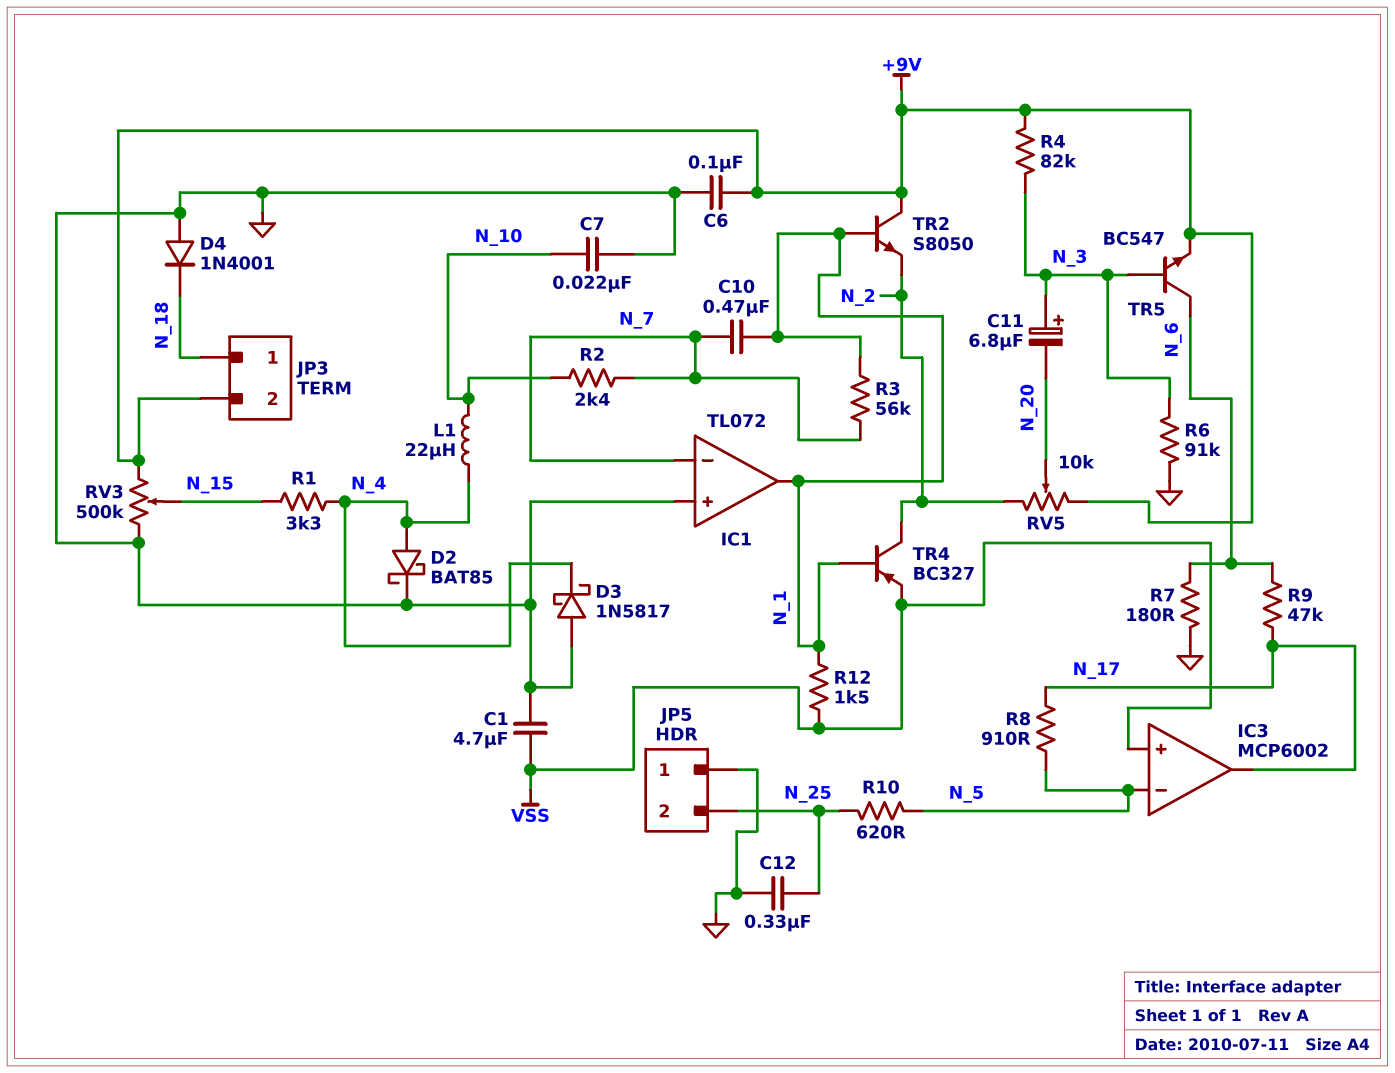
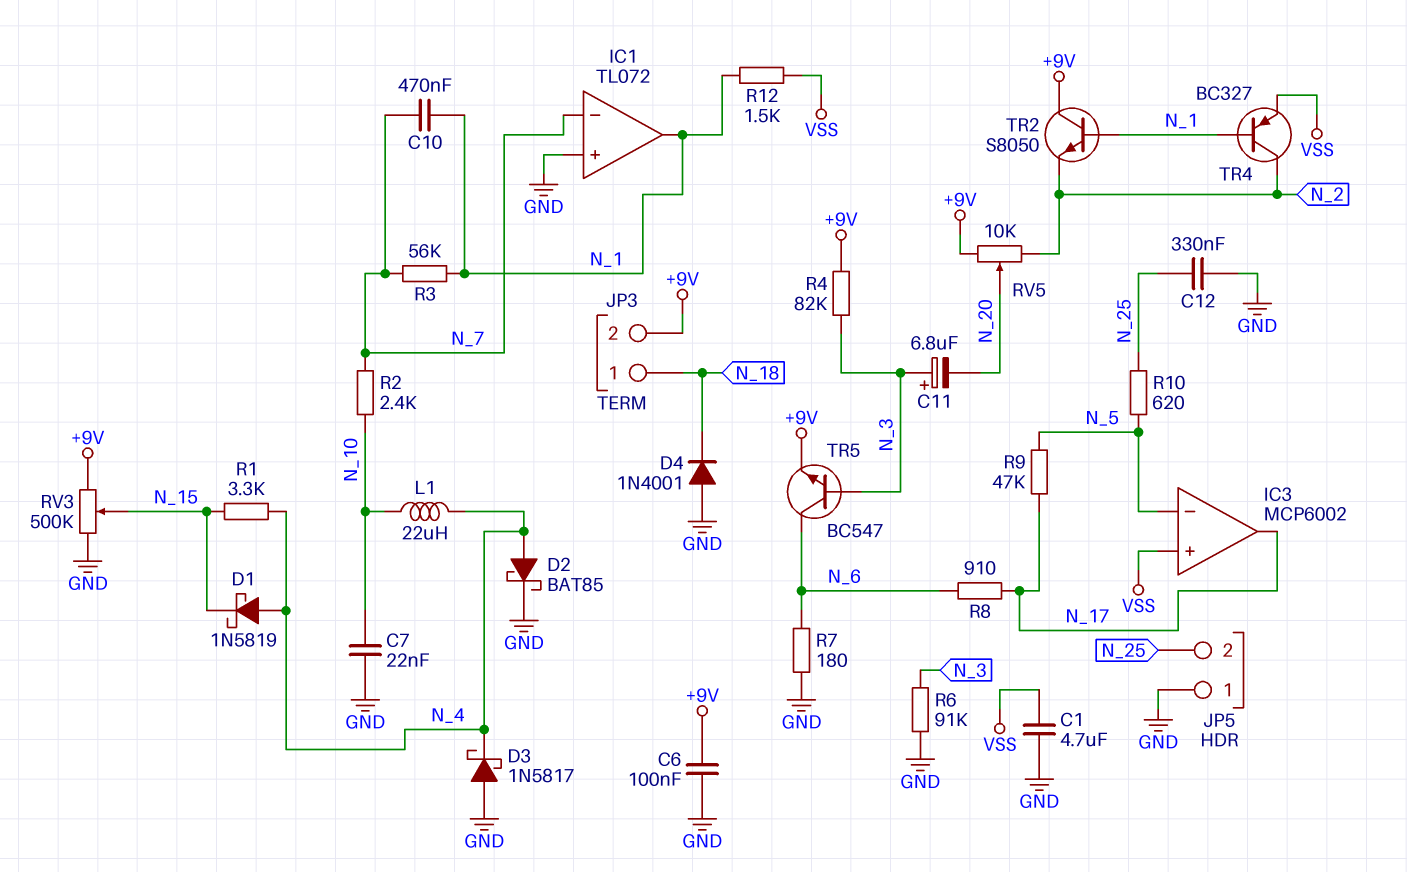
D1: none -> schottky 1N5819 (A N_4, K N_15)
R8: 910 (N_5, N_17) -> 910 (N_6, N_17)
R9: 47k (N_6, N_17) -> 47k (N_5, N_17)

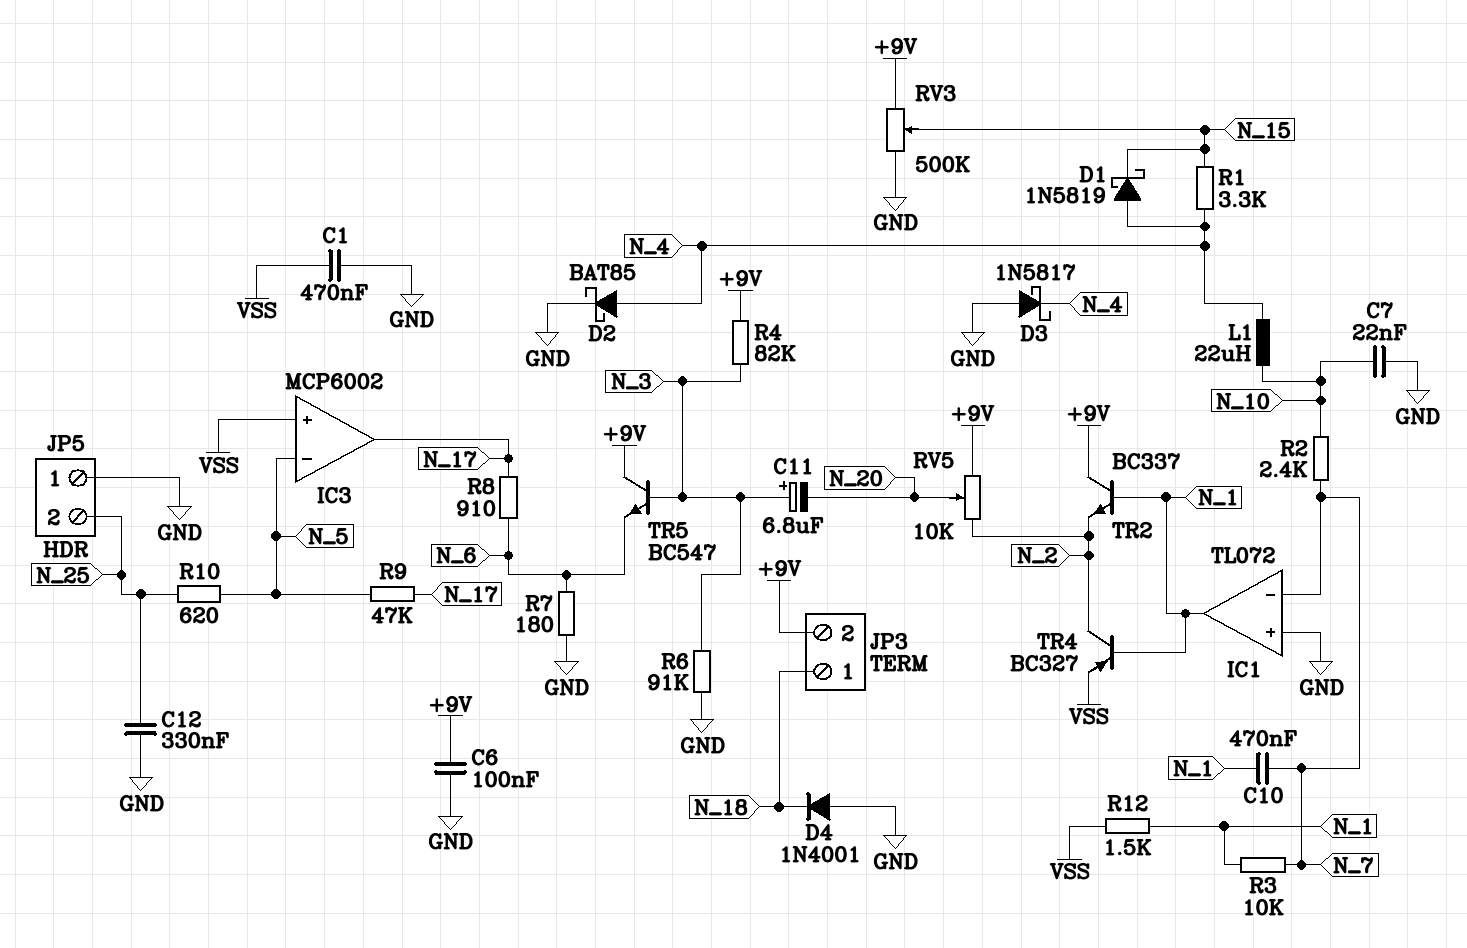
C1: 4.7uF (GND, VSS) -> 470nF (GND, VSS)
R3: 56k (N_1, N_7) -> 10k (N_1, N_7)
TR2: NPN S8050 (B N_1, C +9V, E N_2) -> NPN BC337 (B N_1, C +9V, E N_2)
TR5: NPN BC547 (B N_3, C N_6, E +9V) -> NPN BC547 (B N_3, C +9V, E N_6)

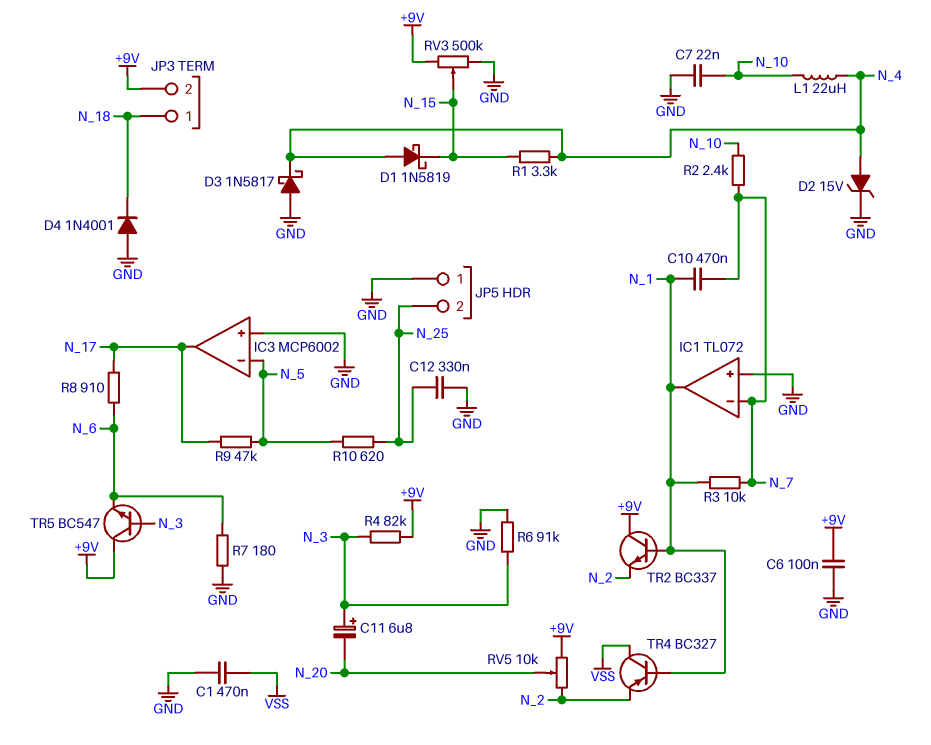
D2: schottky BAT85 (A N_4, K GND) -> zener 15V (A N_4, K GND)
IC3 pin in+: VSS -> GND
R12: 1.5k (N_1, VSS) -> none
TR4: PNP BC327 (B N_1, C N_2, E VSS) -> PNP BC327 (B N_1, C VSS, E N_2)

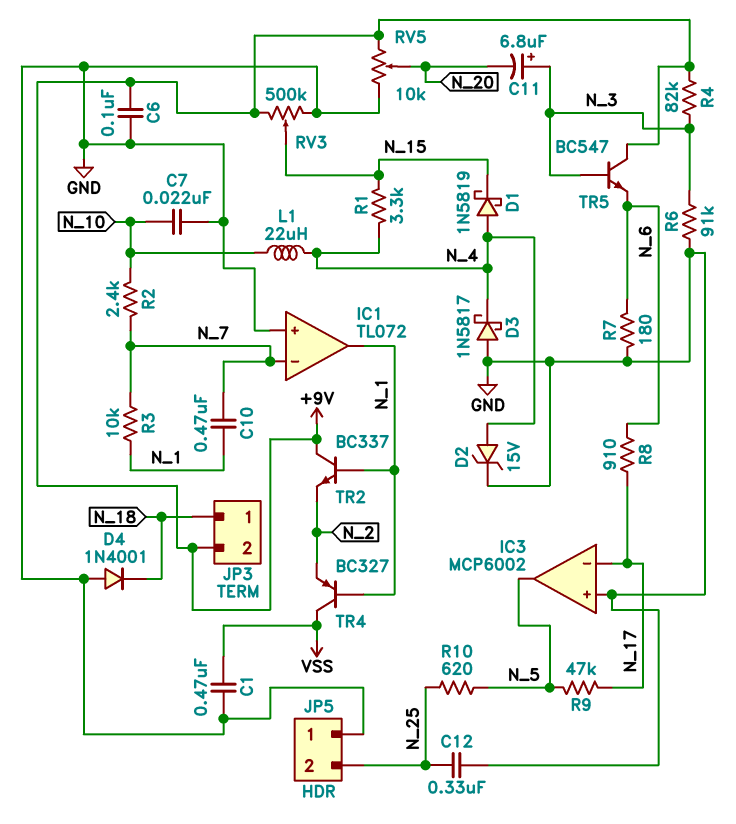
IC3 pin in-: N_5 -> N_17
IC3 pin out: N_17 -> N_5
RV5: 10k (+9V, N_2, wiper N_20) -> 10k (+9V, GND, wiper N_20)

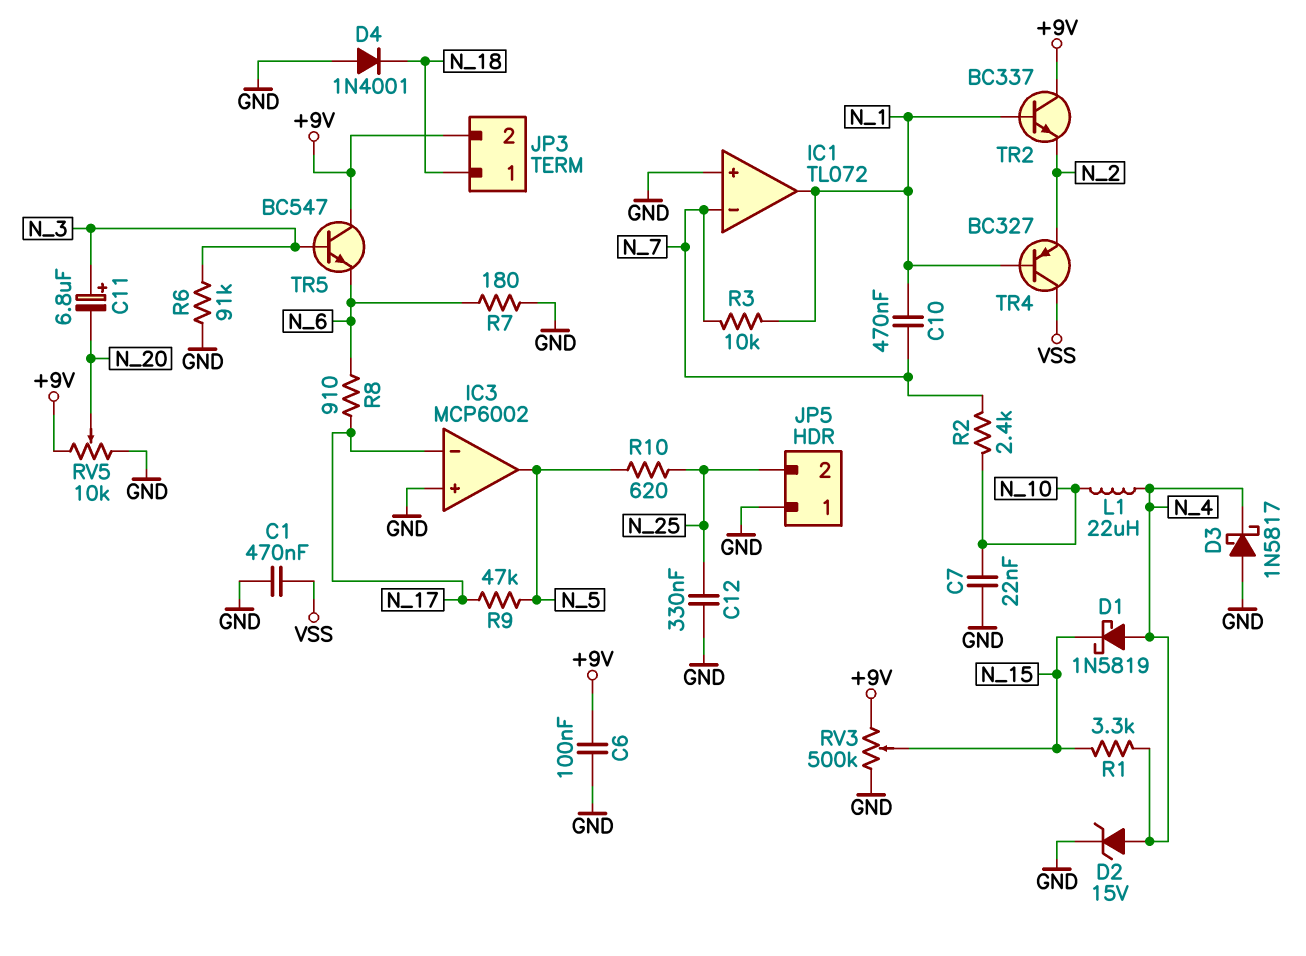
R4: 82k (+9V, N_3) -> none

